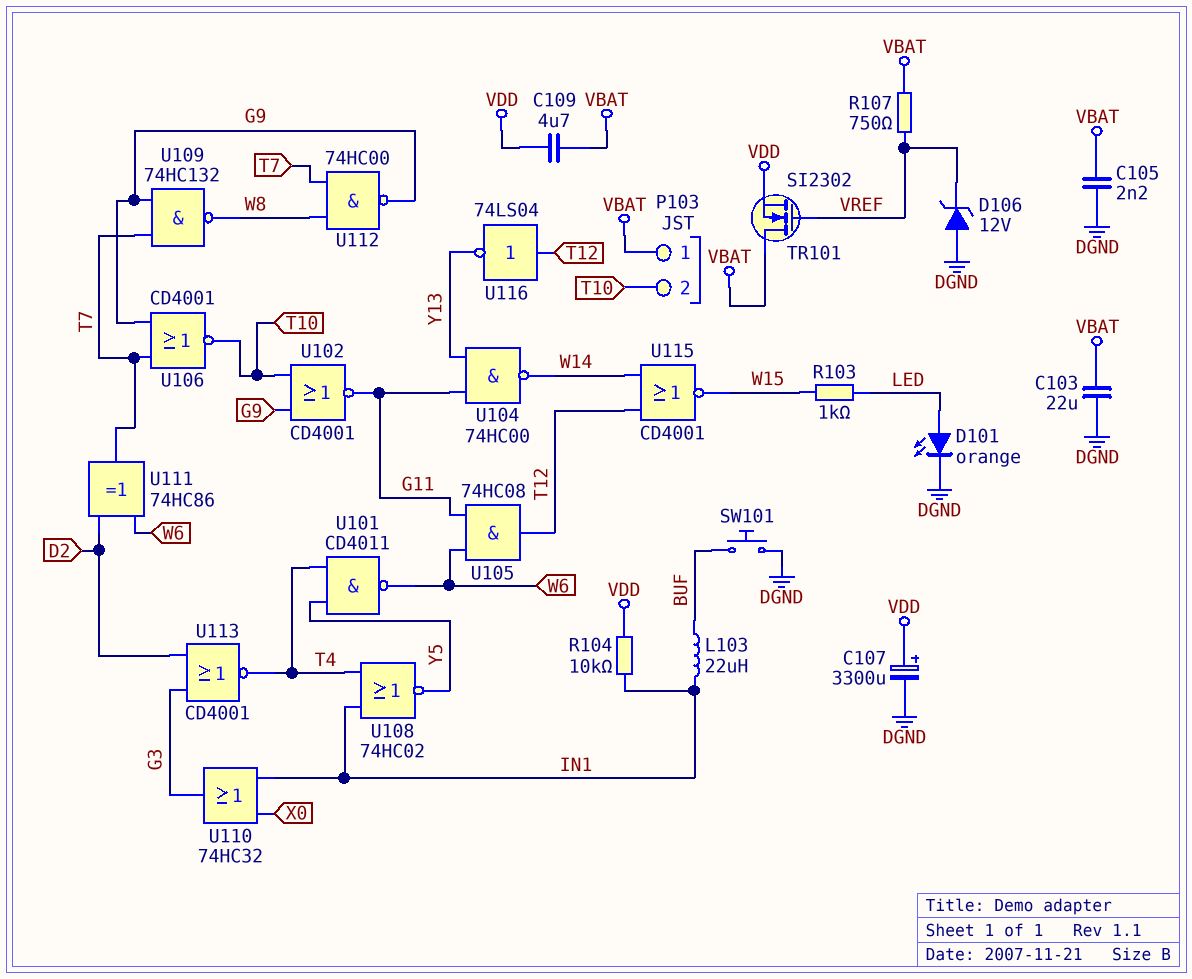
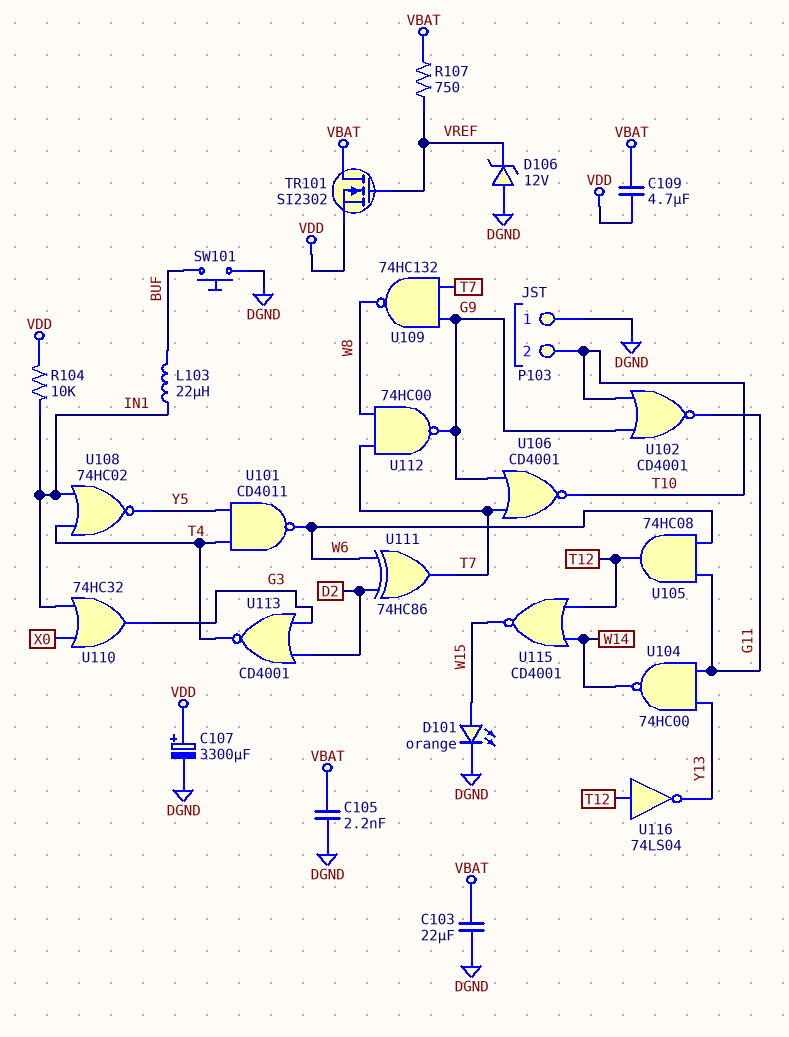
D101: LED orange (A LED, K DGND) -> LED orange (A W15, K DGND)
P103 pin 1: VBAT -> DGND
R103: 1k (LED, W15) -> none

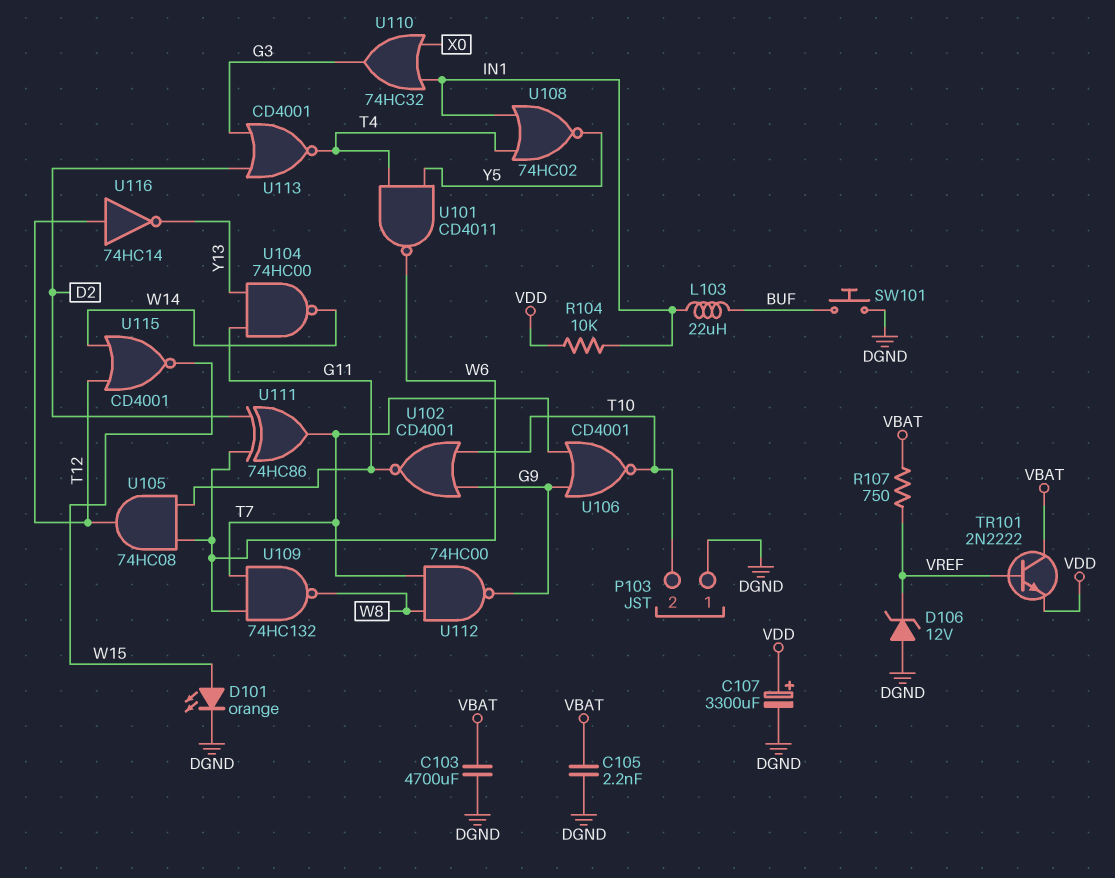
C103: 22uF (DGND, VBAT) -> 4700uF (DGND, VBAT)
C109: 4.7uF (VBAT, VDD) -> none
TR101: NMOS SI2302 (G VREF, D VBAT, S VDD) -> NPN 2N2222 (B VREF, C VBAT, E VDD)
U109: NAND 74HC132 (in G9, in T7, out W8) -> NAND 74HC132 (in T7, in W6, out W8)
U116: NOT 74LS04 (in T12, out Y13) -> NOT 74HC14 (in T12, out Y13)

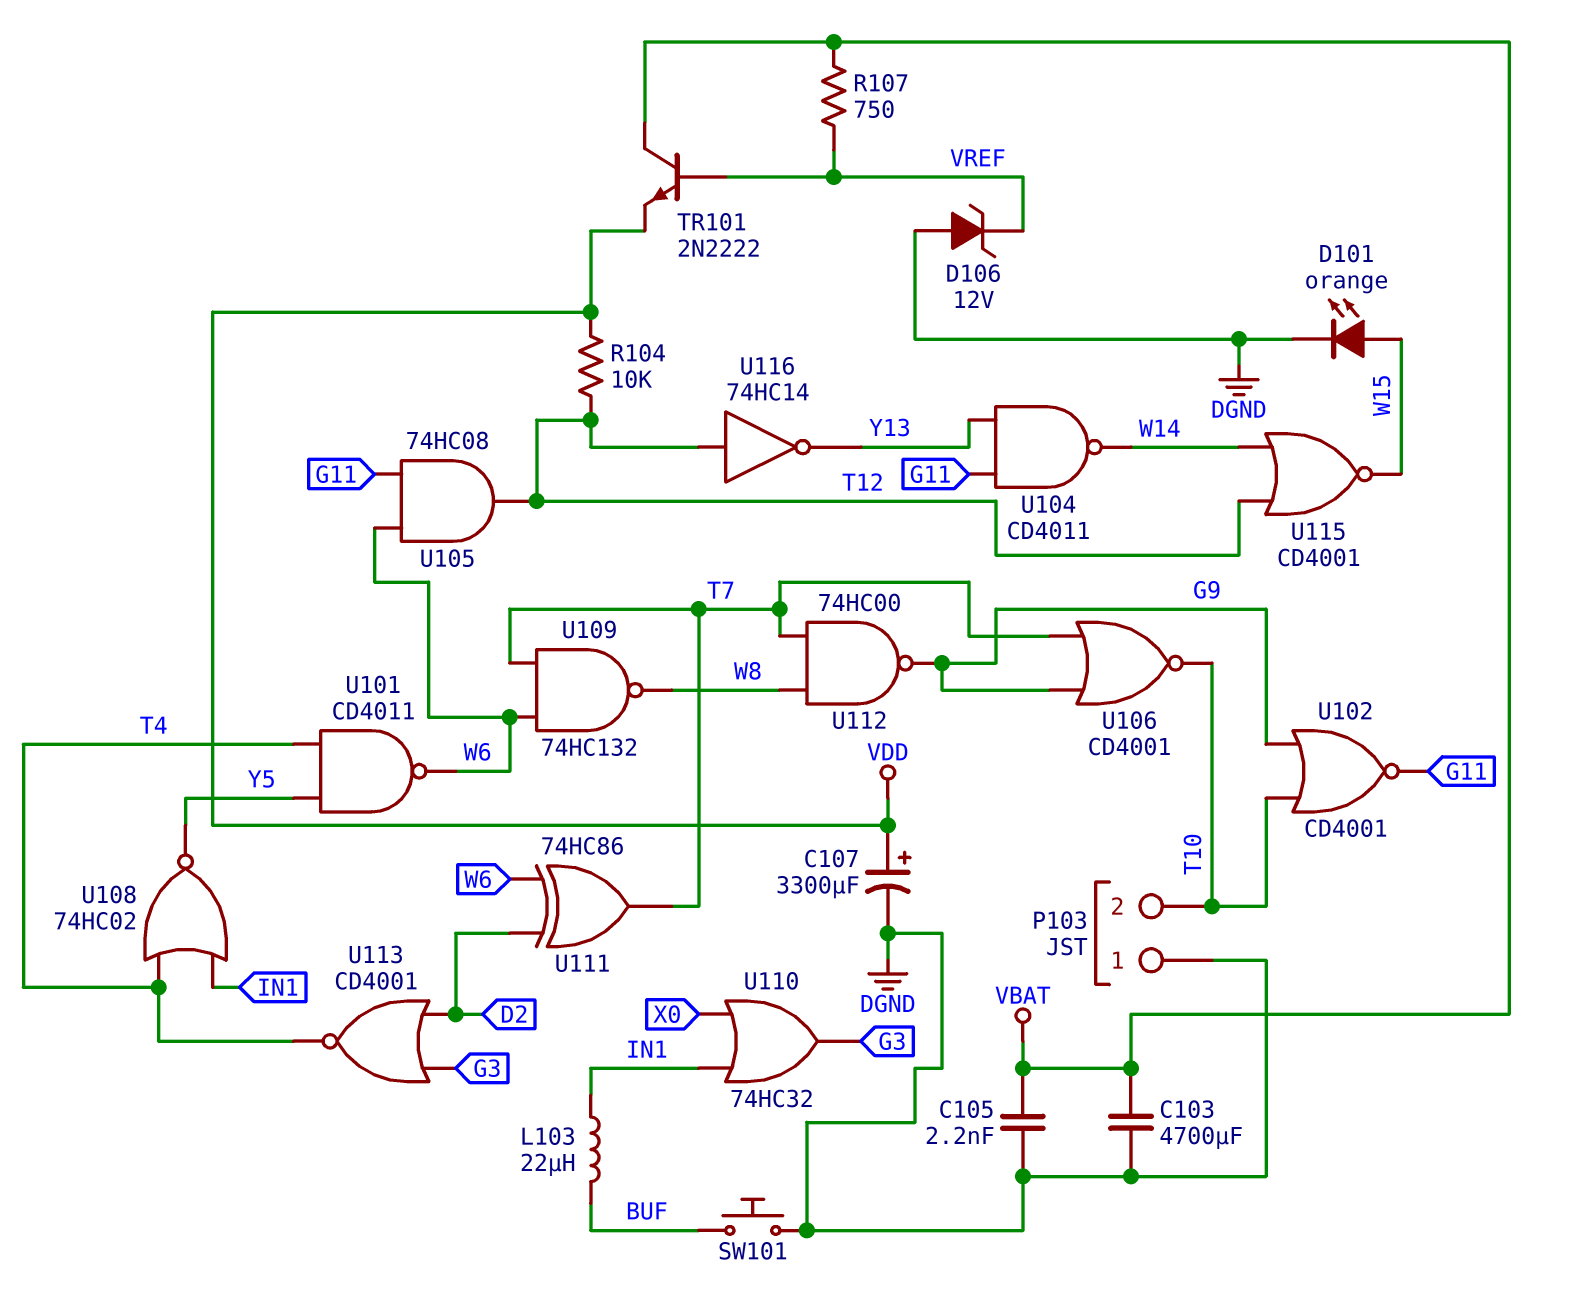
R104: 10k (IN1, VDD) -> 10k (T12, VDD)
U104: NAND 74HC00 (in G11, in Y13, out W14) -> NAND CD4011 (in G11, in Y13, out W14)

